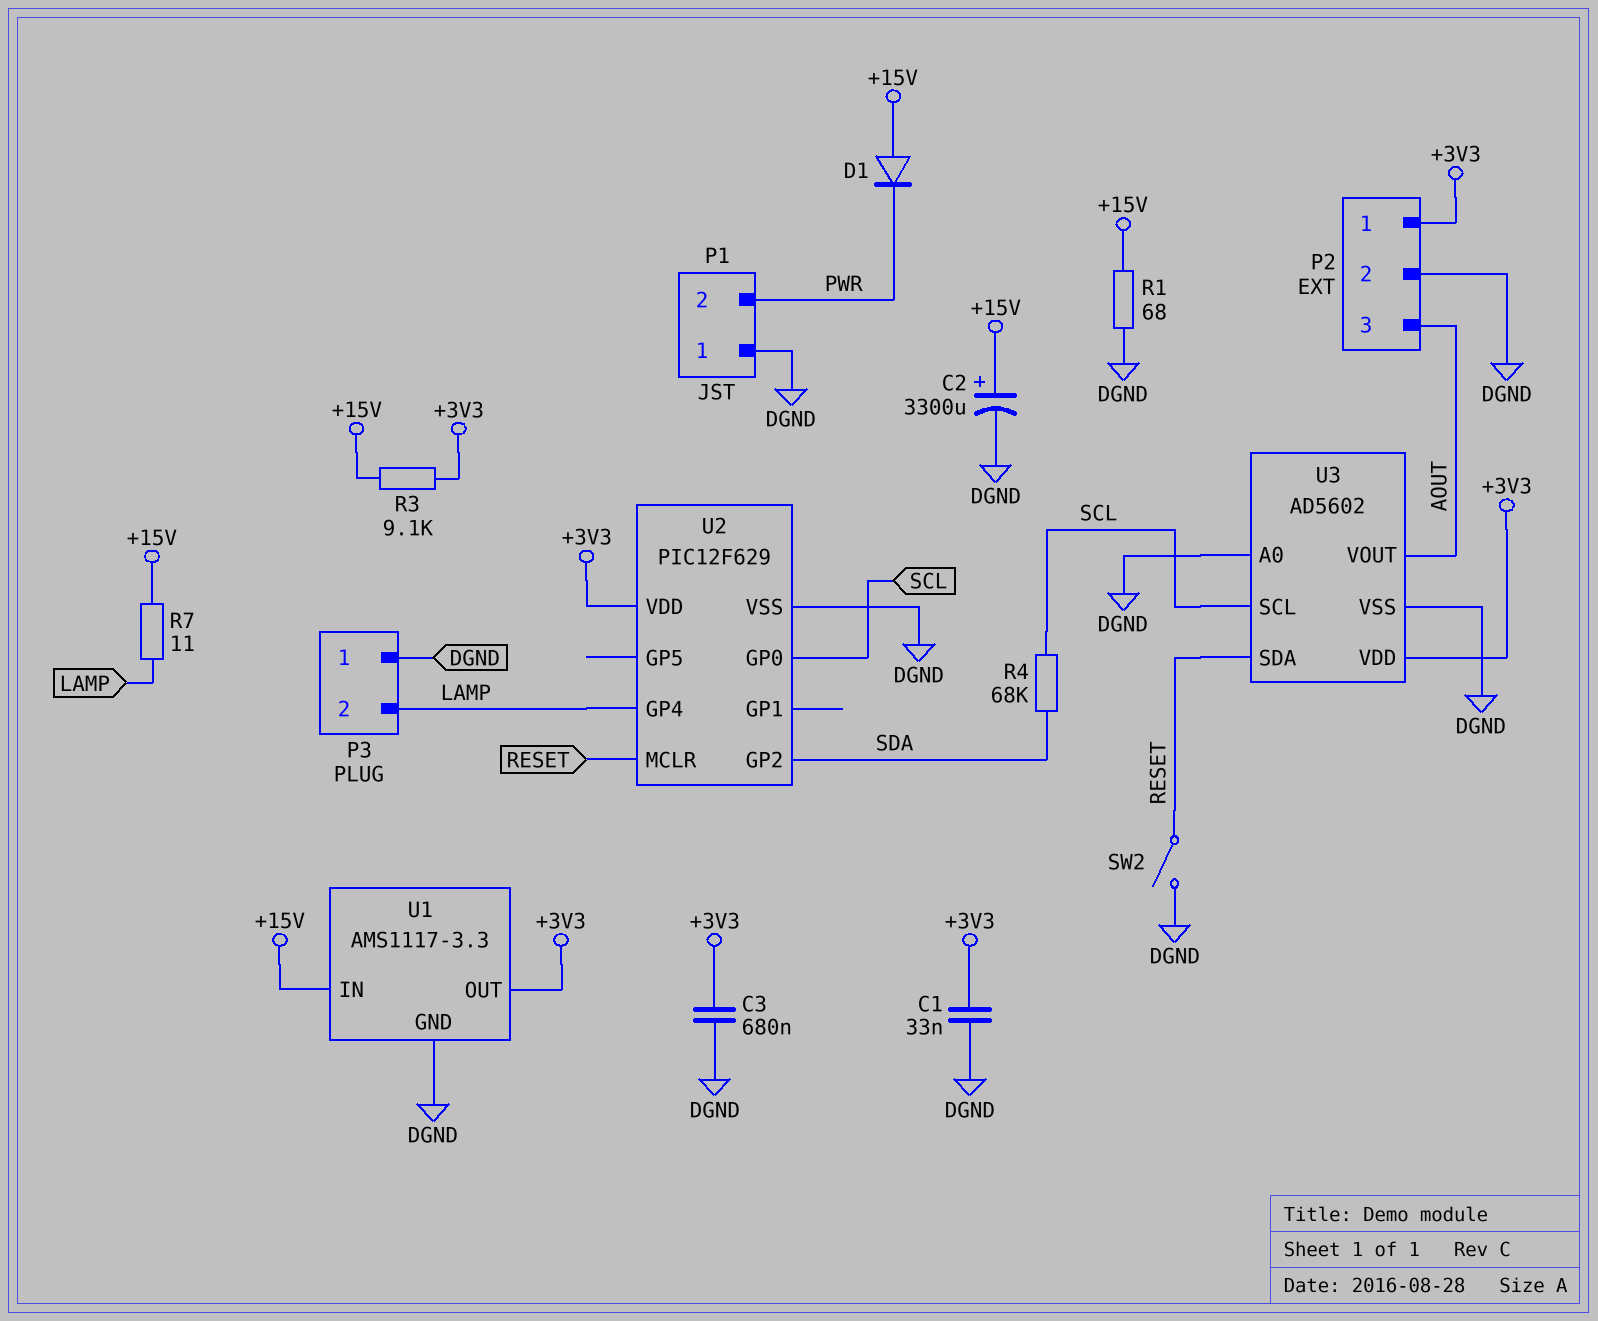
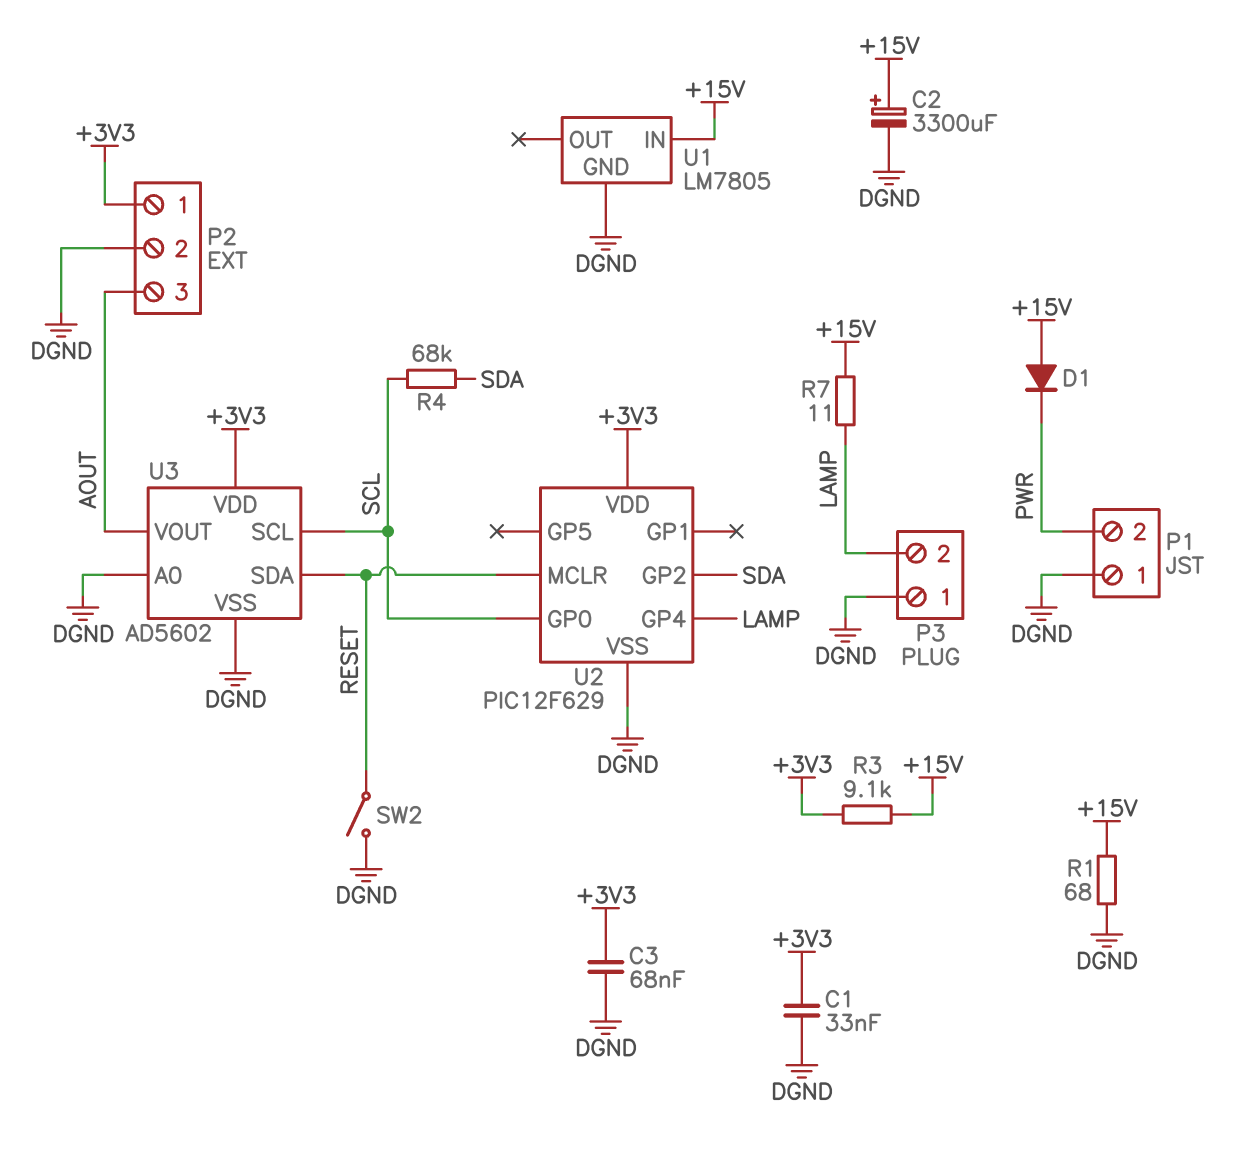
C3: 680nF (+3V3, DGND) -> 68nF (+3V3, DGND)
U1: AMS1117-3.3 -> LM7805
U1 pin OUT: +3V3 -> none

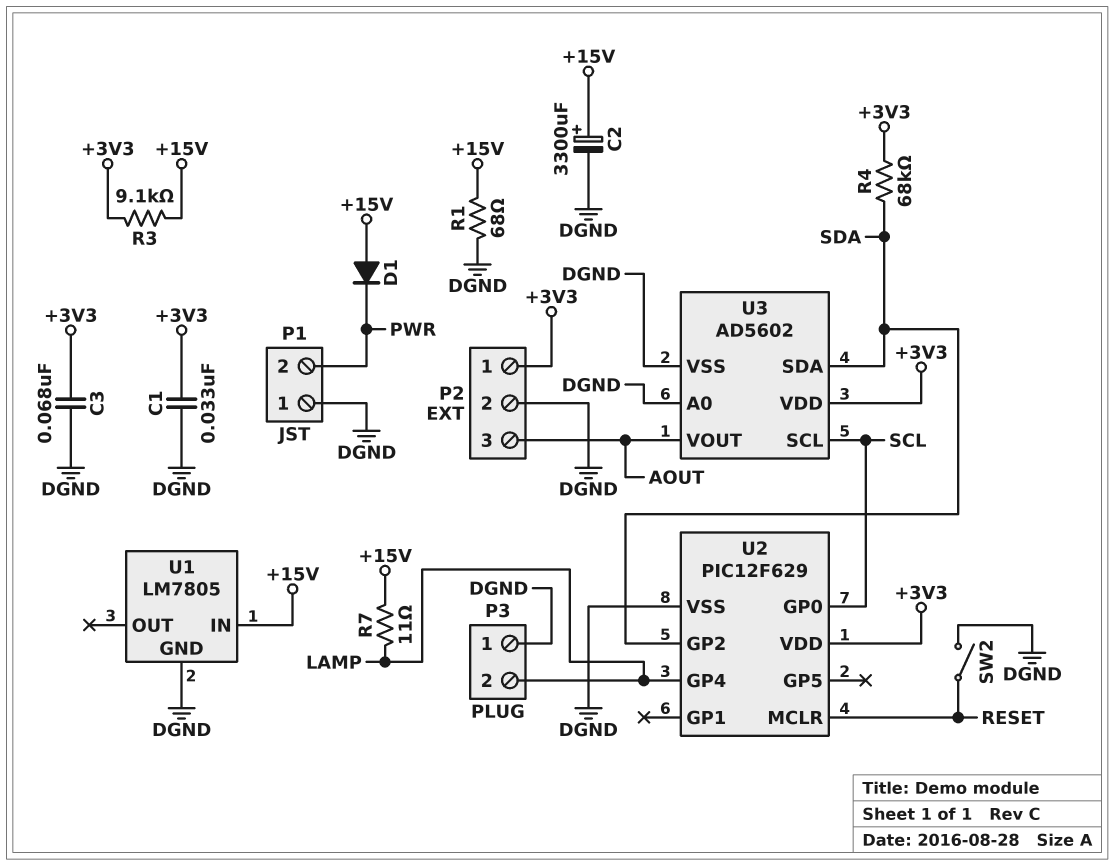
R4: 68k (SCL, SDA) -> 68k (+3V3, SDA)
U3 pin SDA: RESET -> SDA

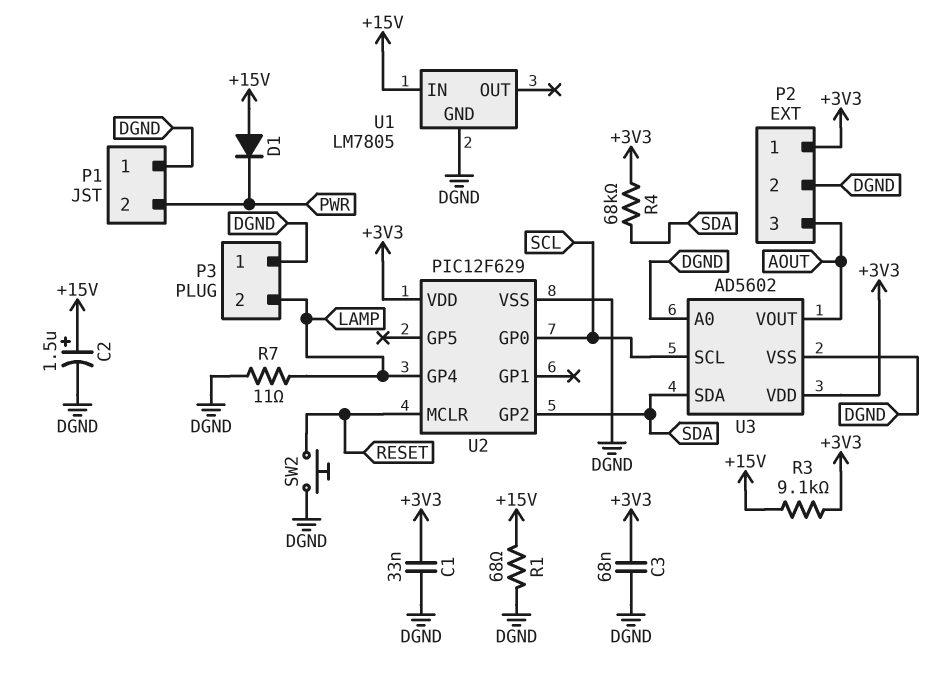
C2: 3300uF (plus +15V, minus DGND) -> 1.5uF (plus +15V, minus DGND)
R7: 11 (+15V, LAMP) -> 11 (DGND, LAMP)
SW2: switch (DGND, RESET) -> button (DGND, RESET)

